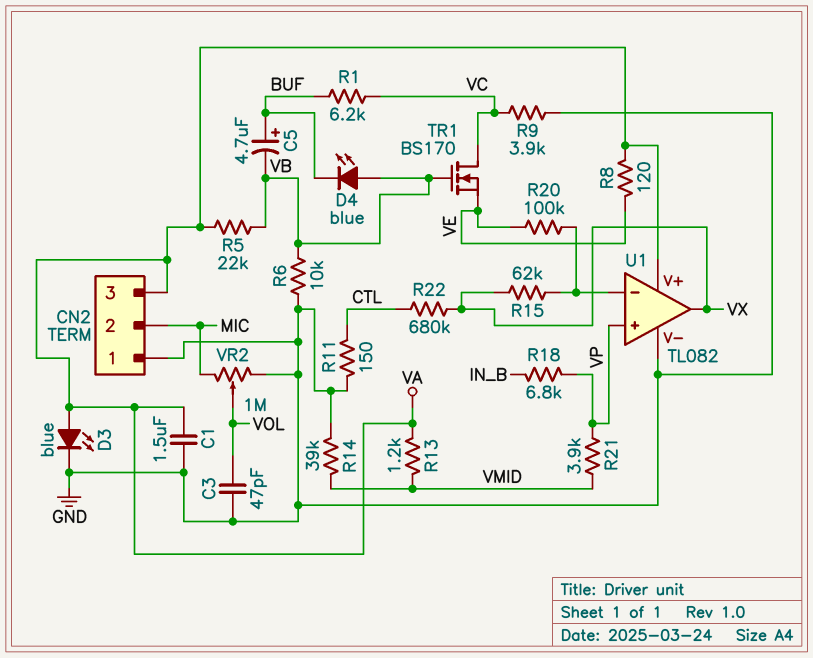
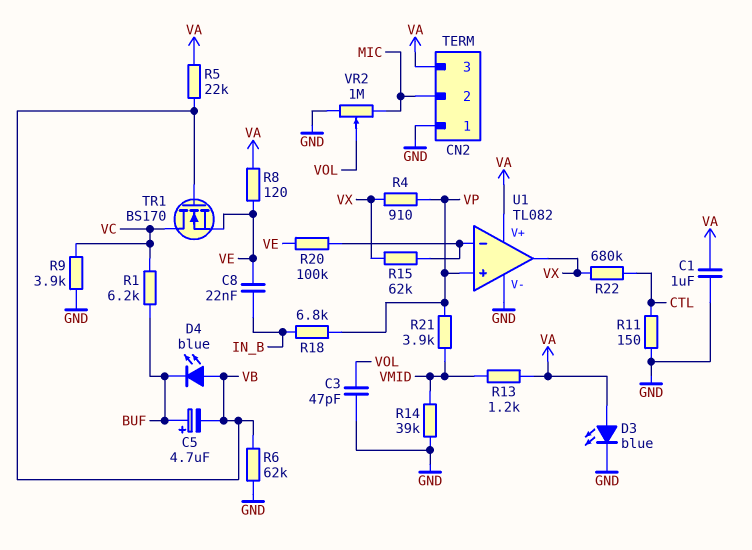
C1: 1.5uF (GND, VA) -> 1uF (GND, VA)
C8: none -> 22nF (IN_B, VE)
R4: none -> 910 (VP, VX)
R6: 10k (GND, VB) -> 62k (GND, VB)

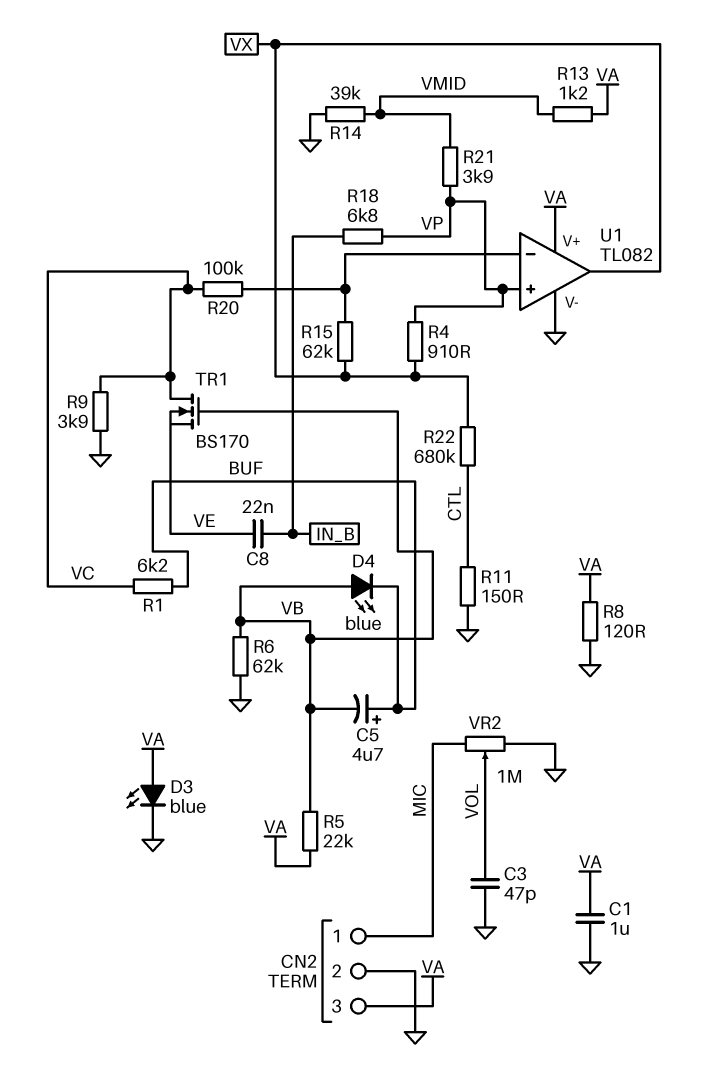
CN2 pin 1: GND -> MIC
CN2 pin 2: MIC -> GND
R8: 120 (VA, VE) -> 120 (GND, VA)
R20: 100k (U1/in-, VE) -> 100k (U1/in-, VC)

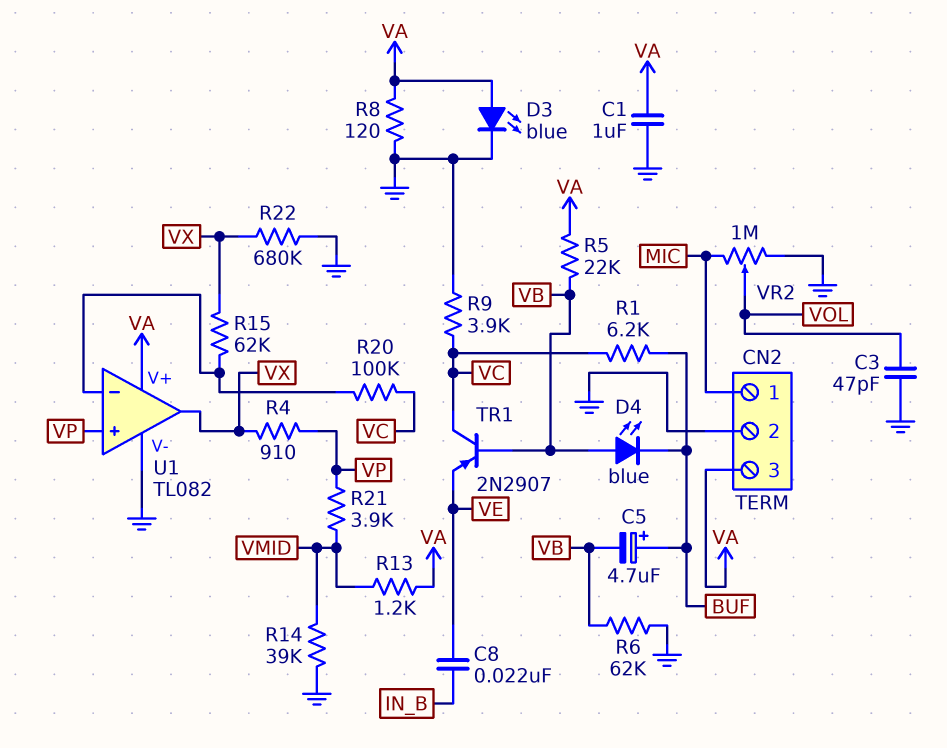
R11: 150 (CTL, GND) -> none
R18: 6.8k (IN_B, VP) -> none
R22: 680k (CTL, VX) -> 680k (GND, VX)
TR1: NMOS BS170 (G VB, D VC, S VE) -> PNP 2N2907 (B VB, C VC, E VE)

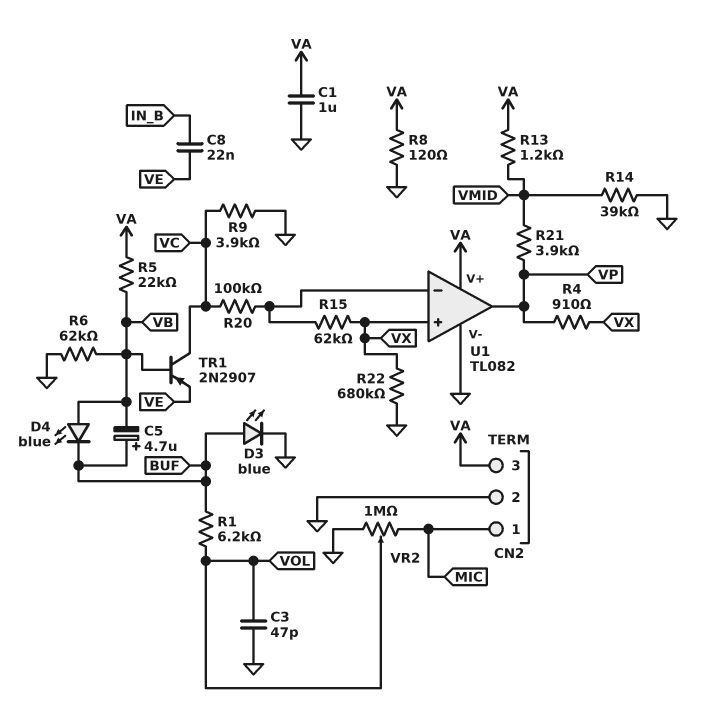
D3: LED blue (A VA, K GND) -> LED blue (A BUF, K GND)
R1: 6.2k (BUF, VC) -> 6.2k (BUF, VOL)
U1 pin in+: VP -> VX
U1 pin out: VX -> VP

